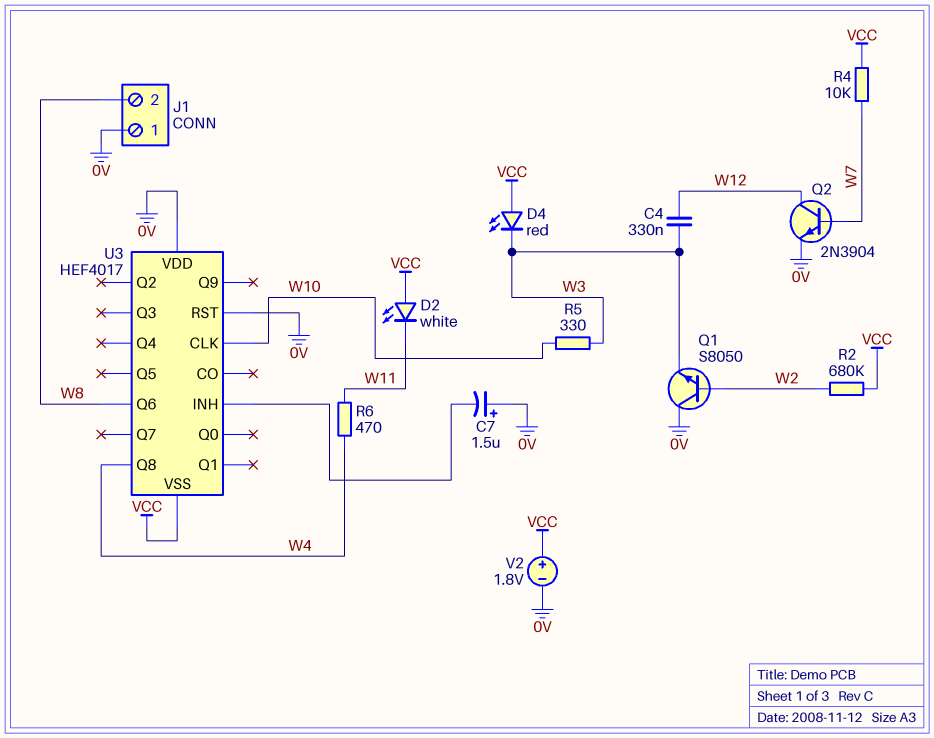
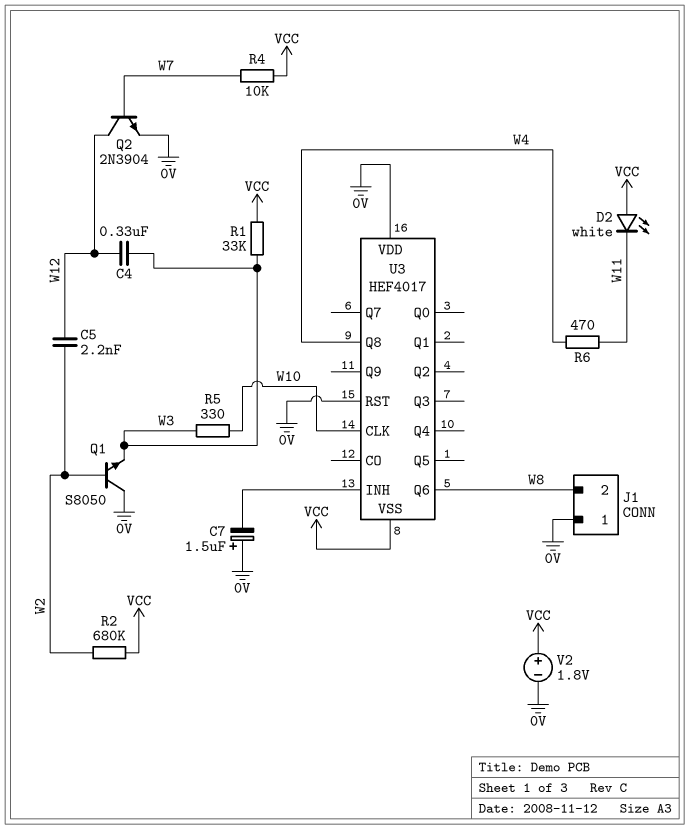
C5: none -> 2.2nF (W2, W12)
D4: LED red (A VCC, K W3) -> none
R1: none -> 33k (VCC, W3)

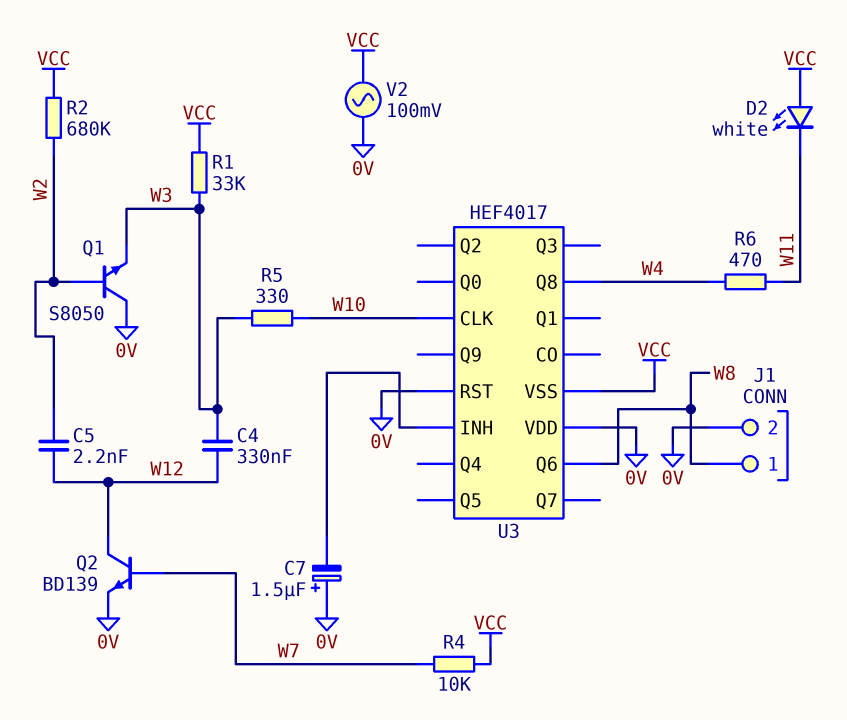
J1 pin 1: 0V -> W8
J1 pin 2: W8 -> 0V
Q2: NPN 2N3904 (B W7, C W12, E 0V) -> NPN BD139 (B W7, C W12, E 0V)
V2: 1.8V (plus VCC, minus 0V) -> AC 100mV (0V, VCC)

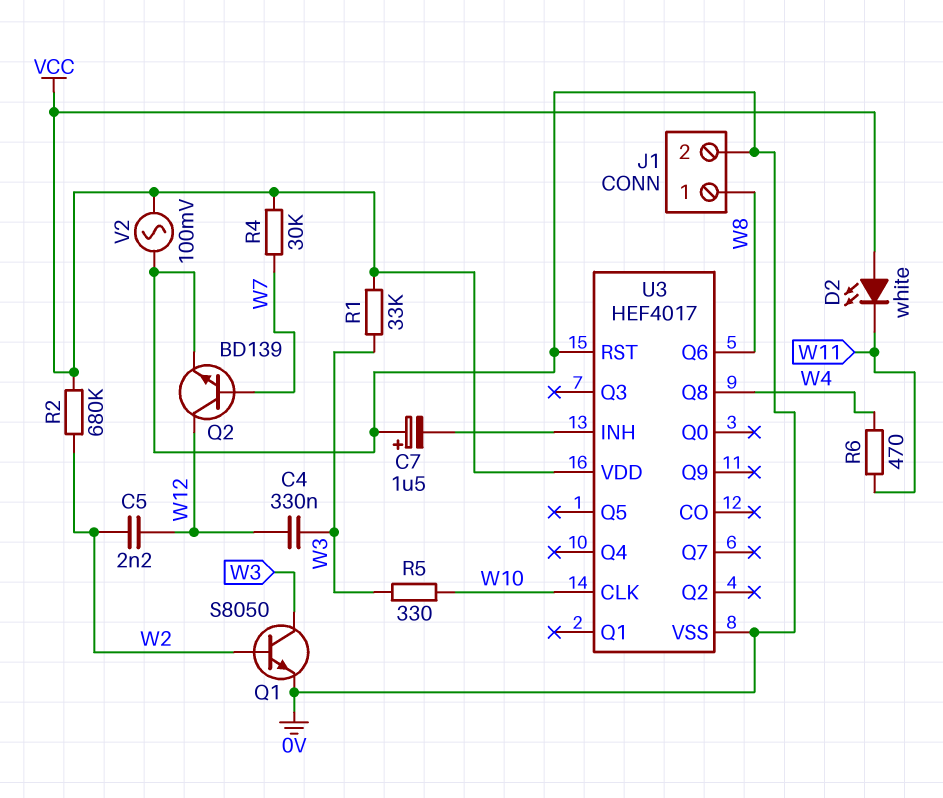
Q1: NPN S8050 (B W2, C 0V, E W3) -> NPN S8050 (B W2, C W3, E 0V)
R4: 10k (VCC, W7) -> 30k (VCC, W7)
U3 pin VDD: 0V -> VCC
U3 pin VSS: VCC -> 0V

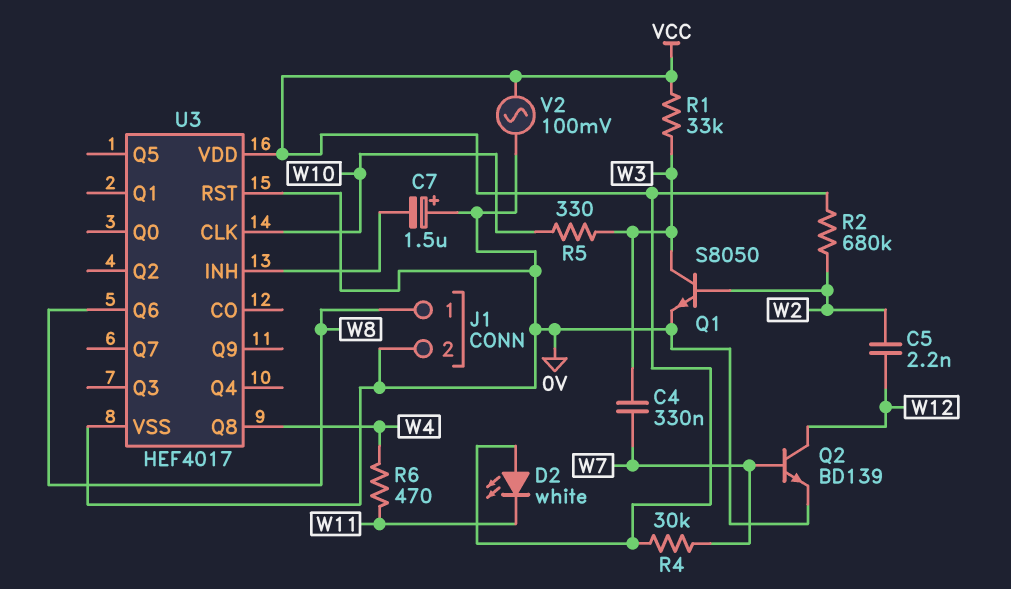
C4: 330nF (W3, W12) -> 330nF (W3, W7)

